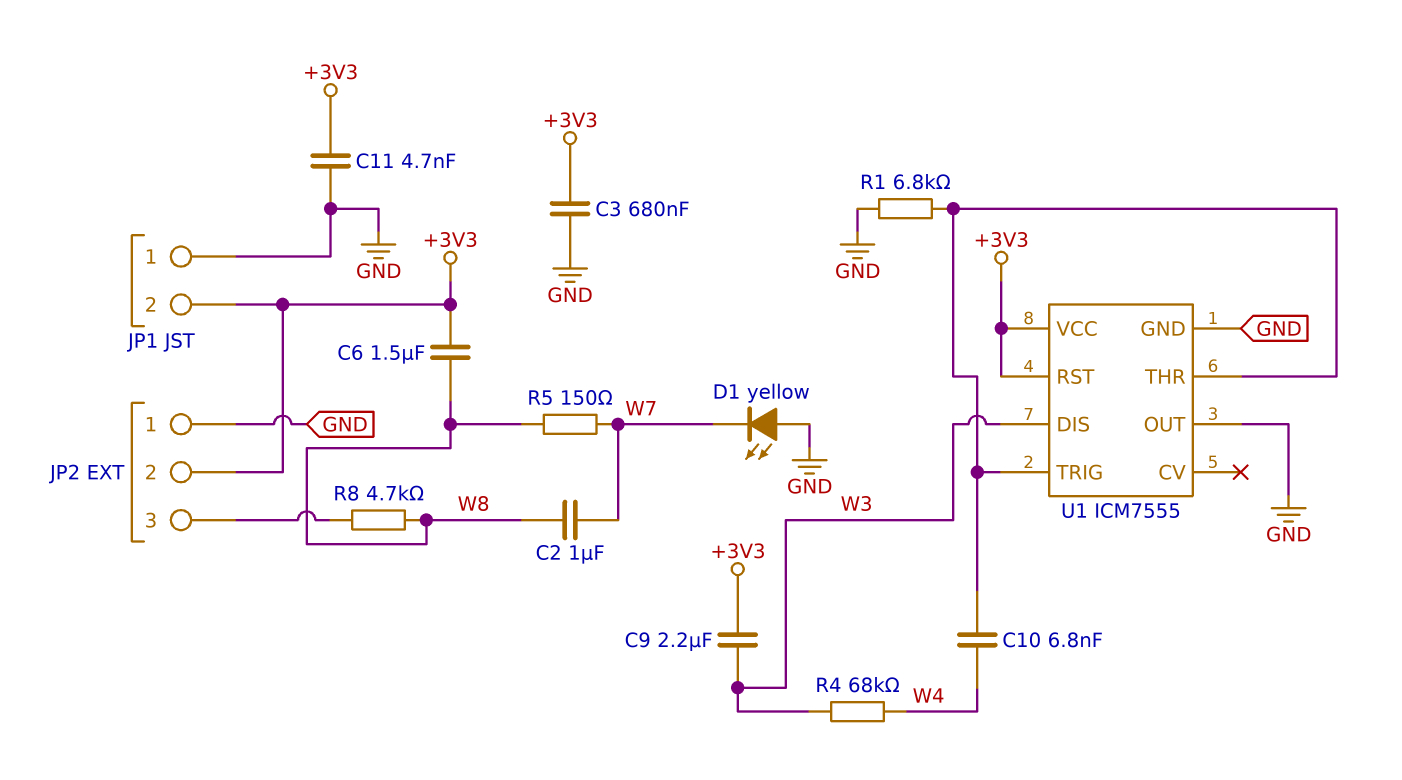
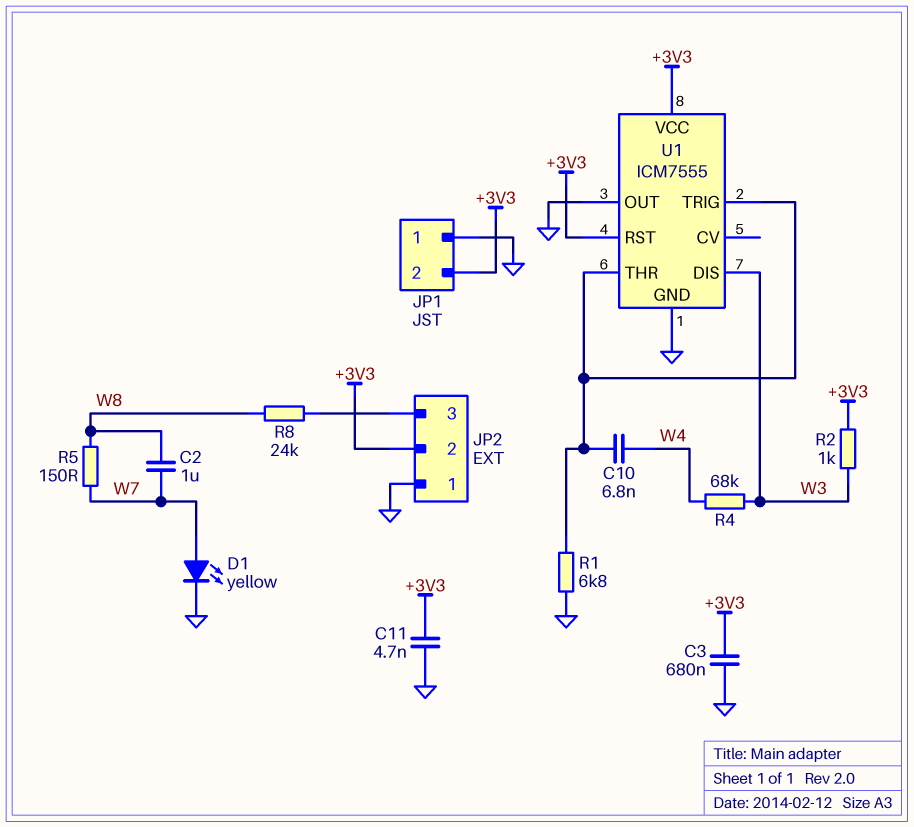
C6: 1.5uF (+3V3, W8) -> none
C9: 2.2uF (+3V3, W3) -> none
D1: LED yellow (A GND, K W7) -> LED yellow (A W7, K GND)
R2: none -> 1k (+3V3, W3)
R8: 4.7k (JP2/3, W8) -> 24k (JP2/3, W8)

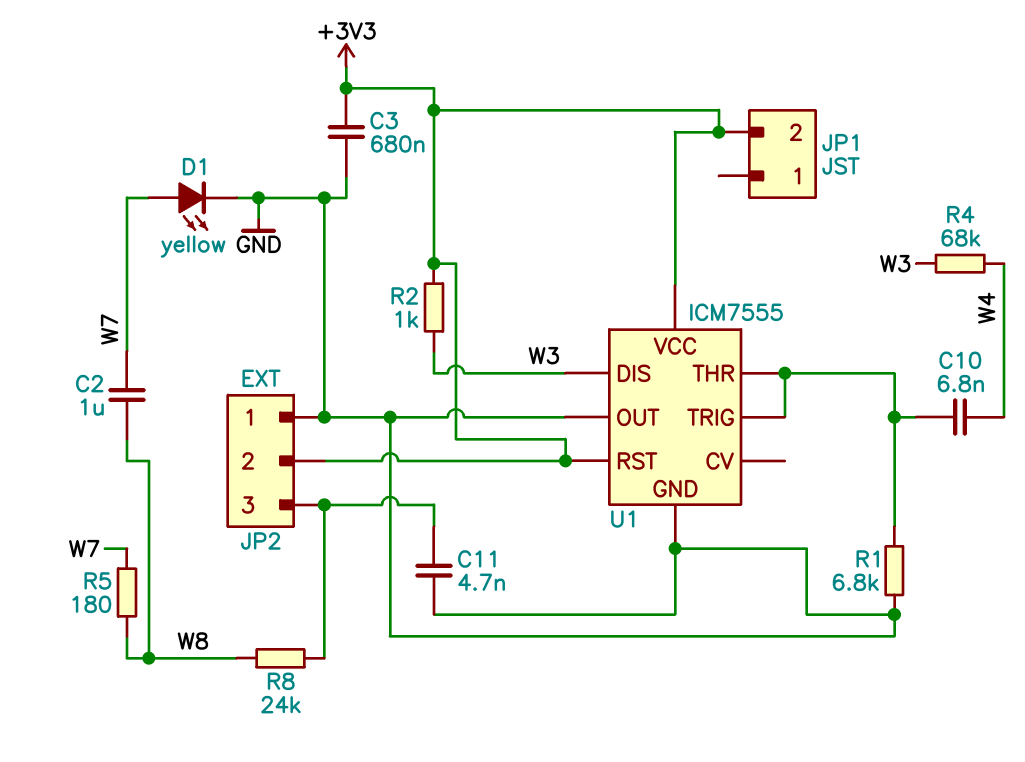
C11: 4.7nF (+3V3, GND) -> 4.7nF (GND, JP2/3)
JP1 pin 1: GND -> none
R5: 150 (W7, W8) -> 180 (W7, W8)

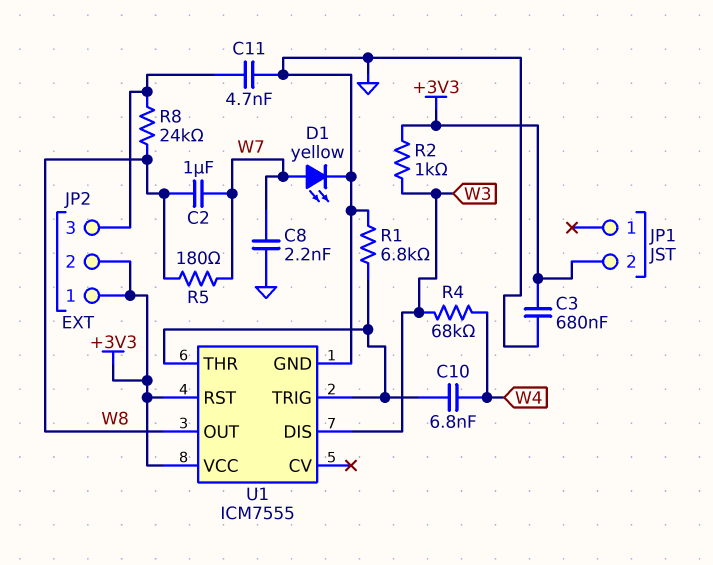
C8: none -> 2.2nF (GND, W7)
JP2 pin 1: GND -> +3V3
U1 pin OUT: GND -> W8

